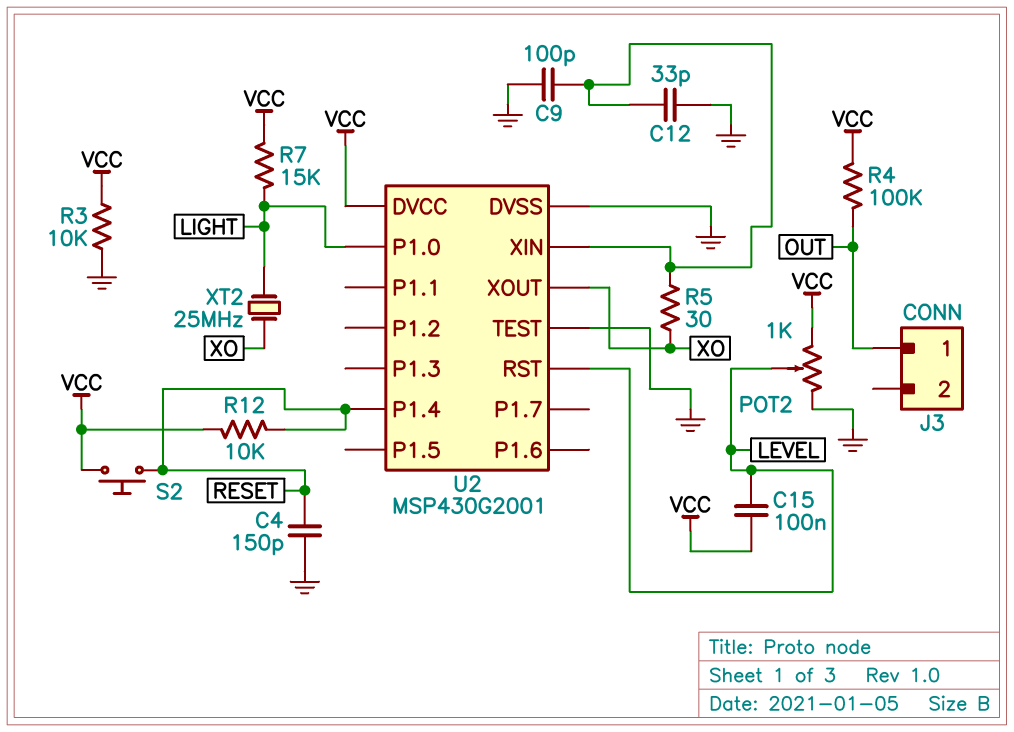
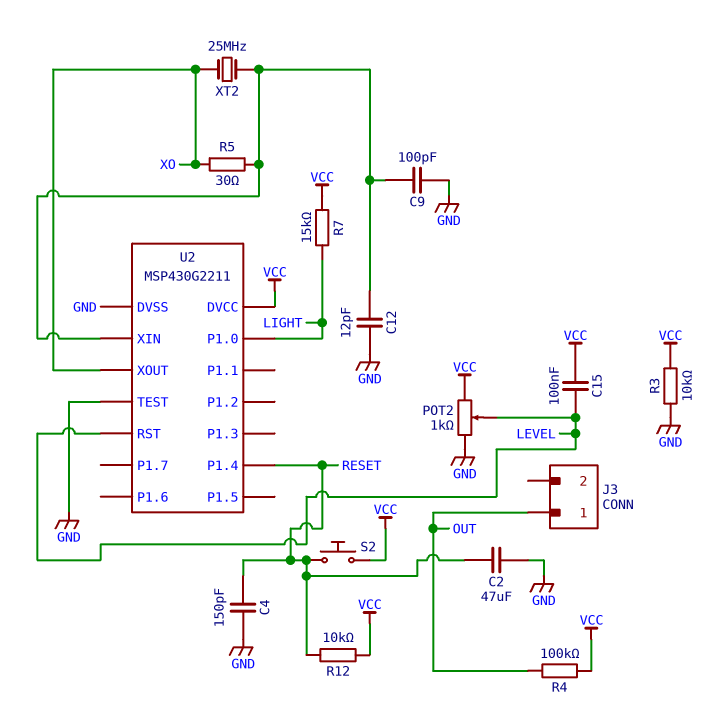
C2: none -> 47uF (GND, RESET)
C12: 33pF (GND, U2/XIN) -> 12pF (GND, U2/XIN)
U2: MSP430G2001 -> MSP430G2211
XT2: 25MHz (LIGHT, XO) -> 25MHz (U2/XIN, XO)

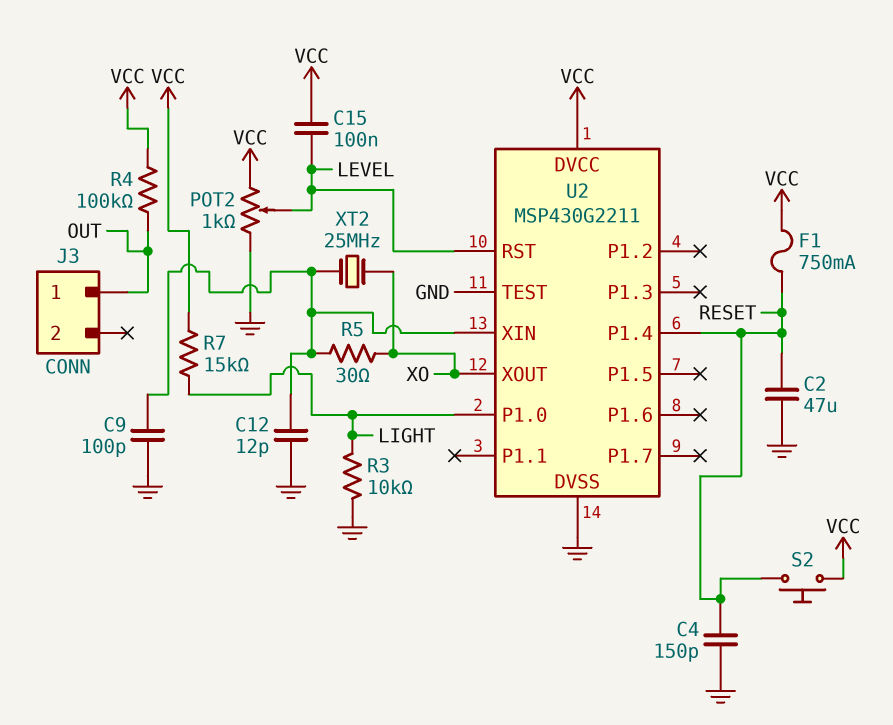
F1: none -> 750mA (RESET, VCC)
R3: 10k (GND, VCC) -> 10k (GND, LIGHT)
R12: 10k (RESET, VCC) -> none

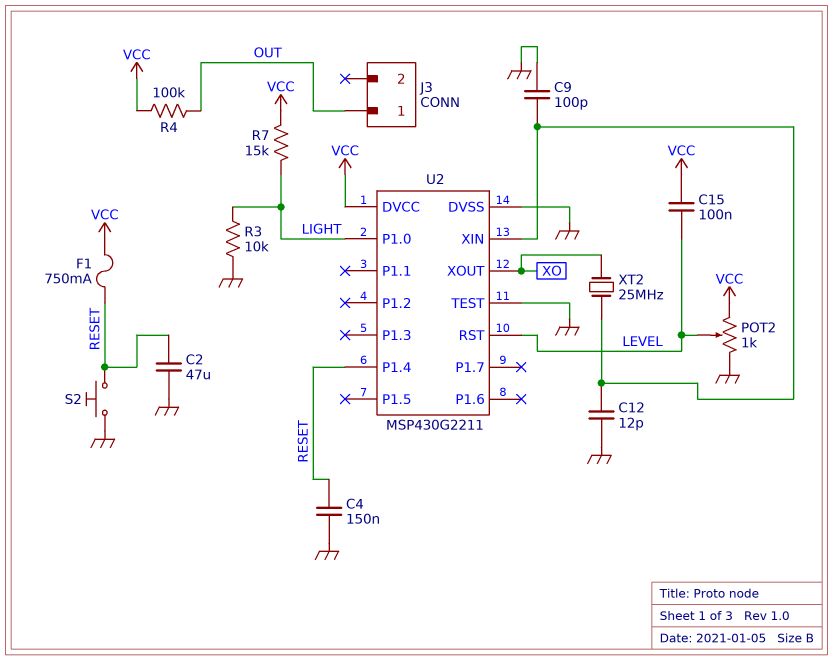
C4: 150pF (GND, RESET) -> 150nF (GND, RESET)
R5: 30 (U2/XIN, XO) -> none
S2: button (RESET, VCC) -> button (GND, RESET)

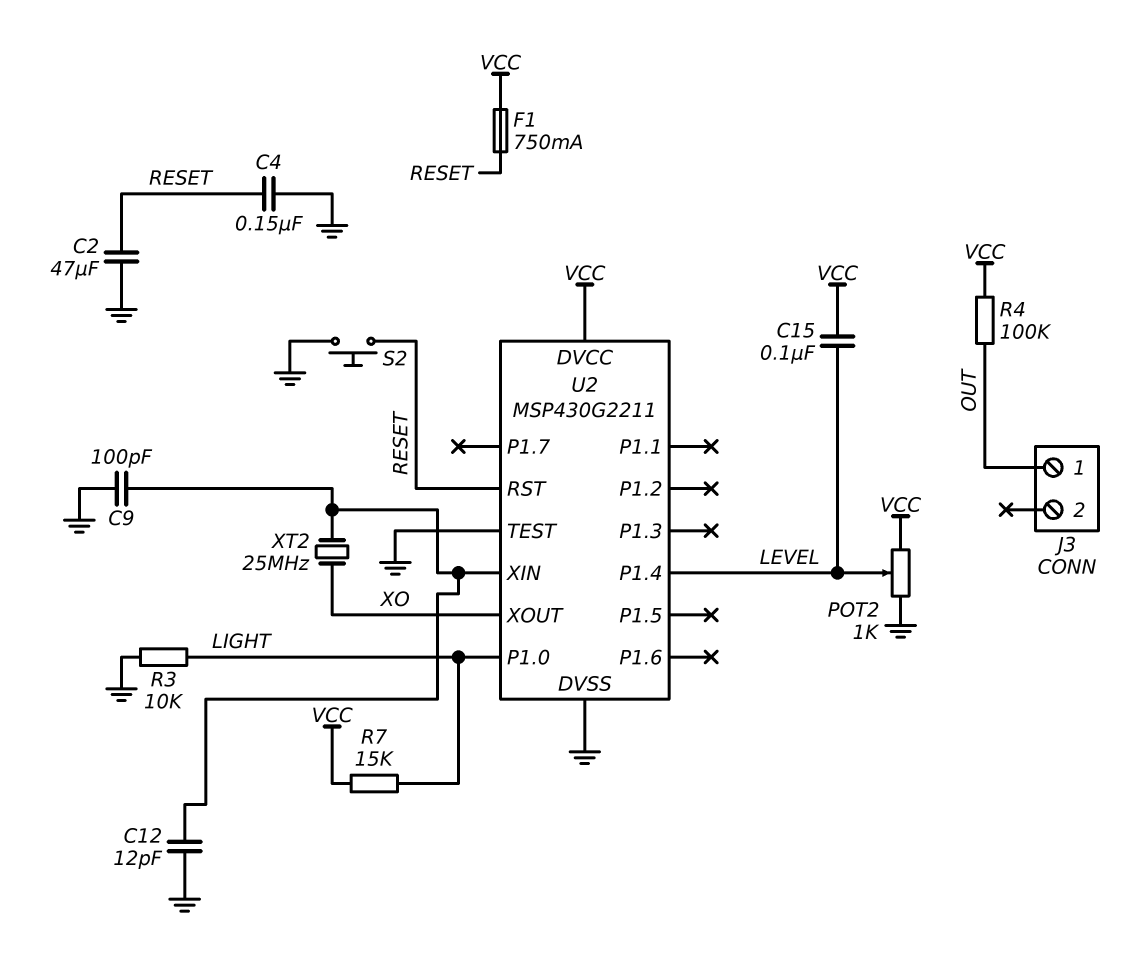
U2 pin P1.4: RESET -> LEVEL
U2 pin RST: LEVEL -> RESET

